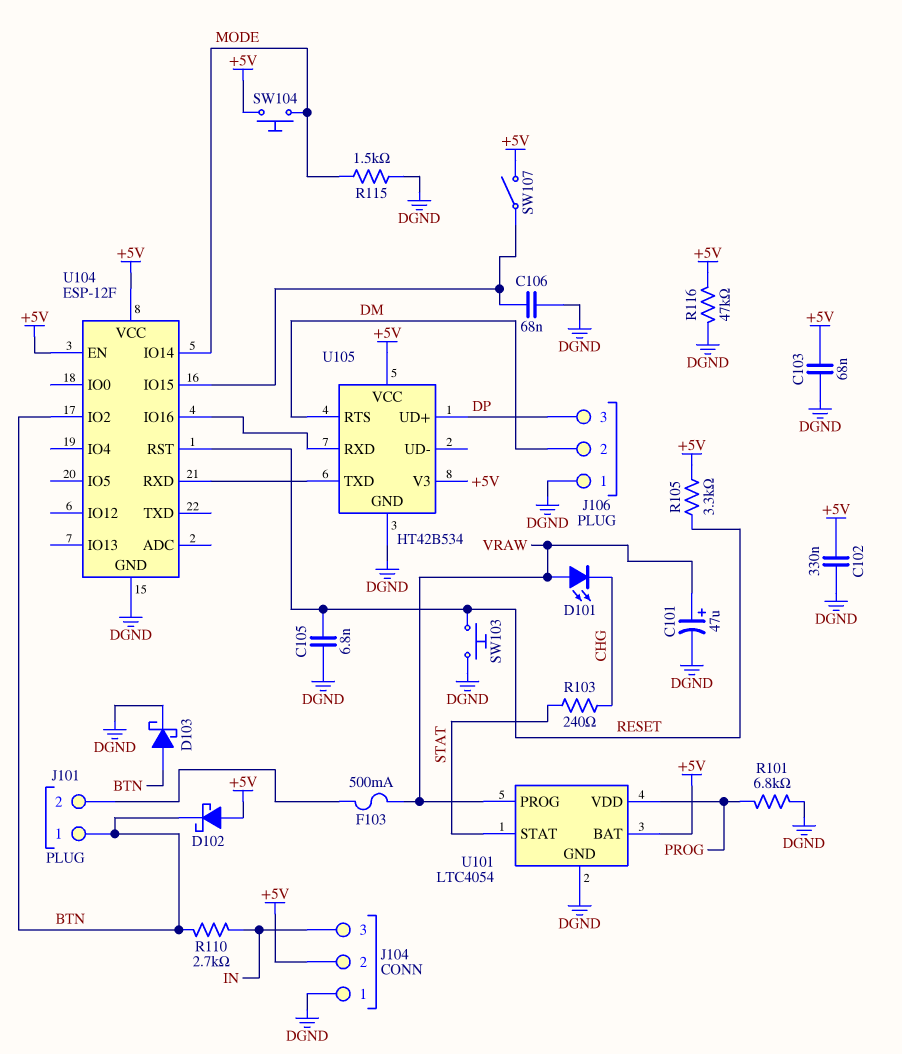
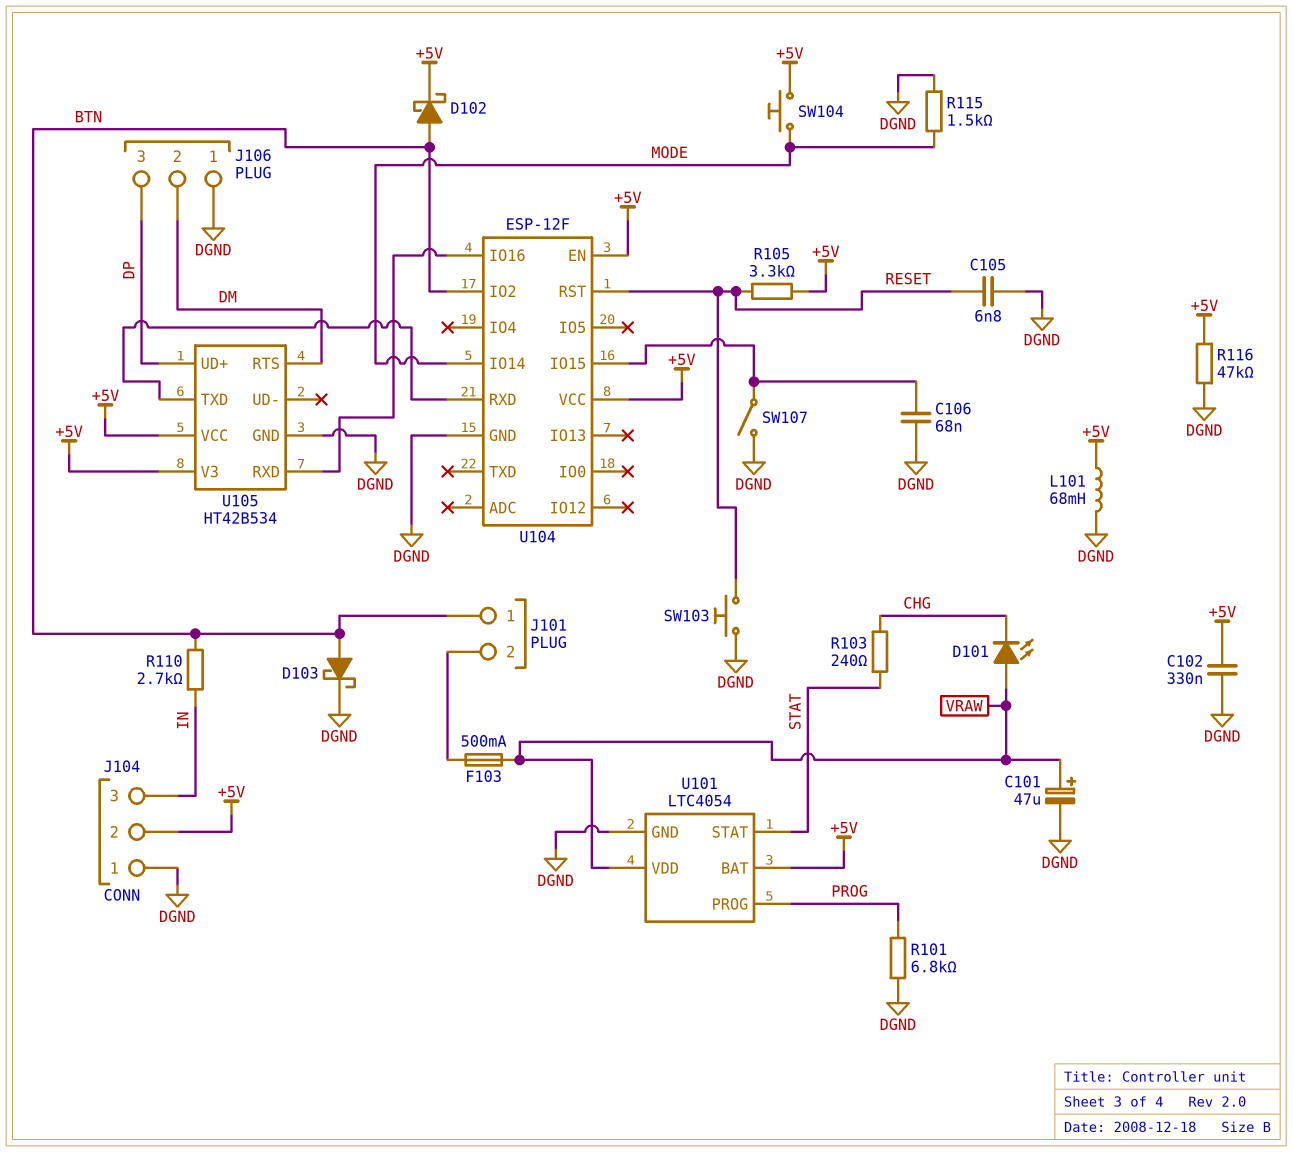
C103: 68nF (+5V, DGND) -> none
D102: schottky (A +5V, K BTN) -> schottky (A BTN, K +5V)
L101: none -> 68mH (+5V, DGND)
SW107: switch (+5V, U104/IO15) -> switch (DGND, U104/IO15)
U101 pin PROG: VRAW -> PROG
U101 pin VDD: PROG -> VRAW

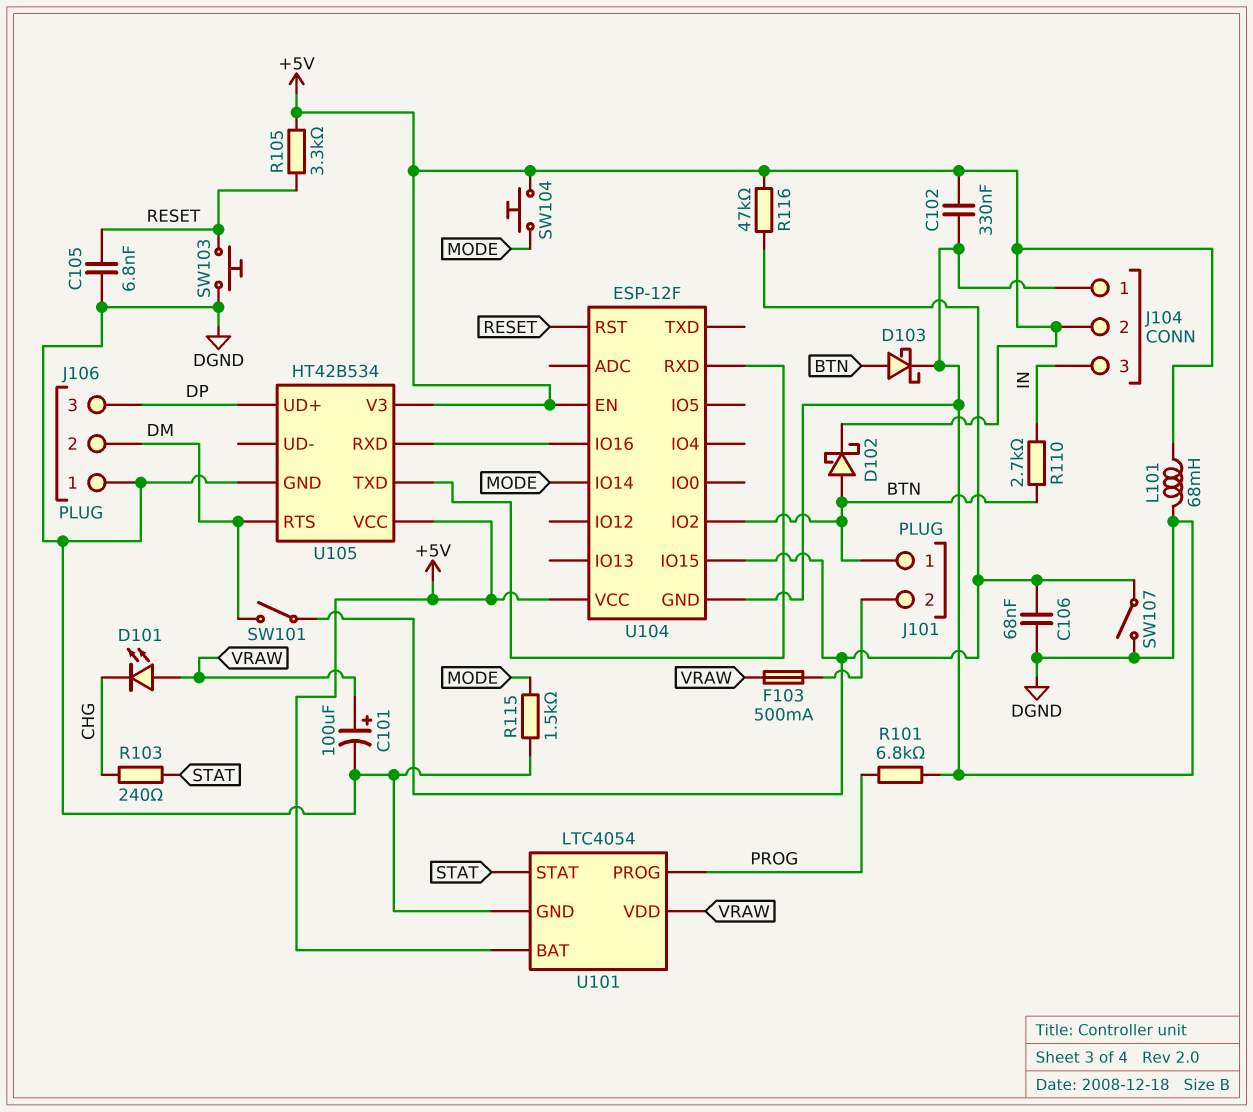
C101: 47uF (plus VRAW, minus DGND) -> 100uF (plus VRAW, minus DGND)
R116: 47k (+5V, DGND) -> 47k (+5V, U104/IO15)
SW101: none -> switch (DM, U104/IO15)

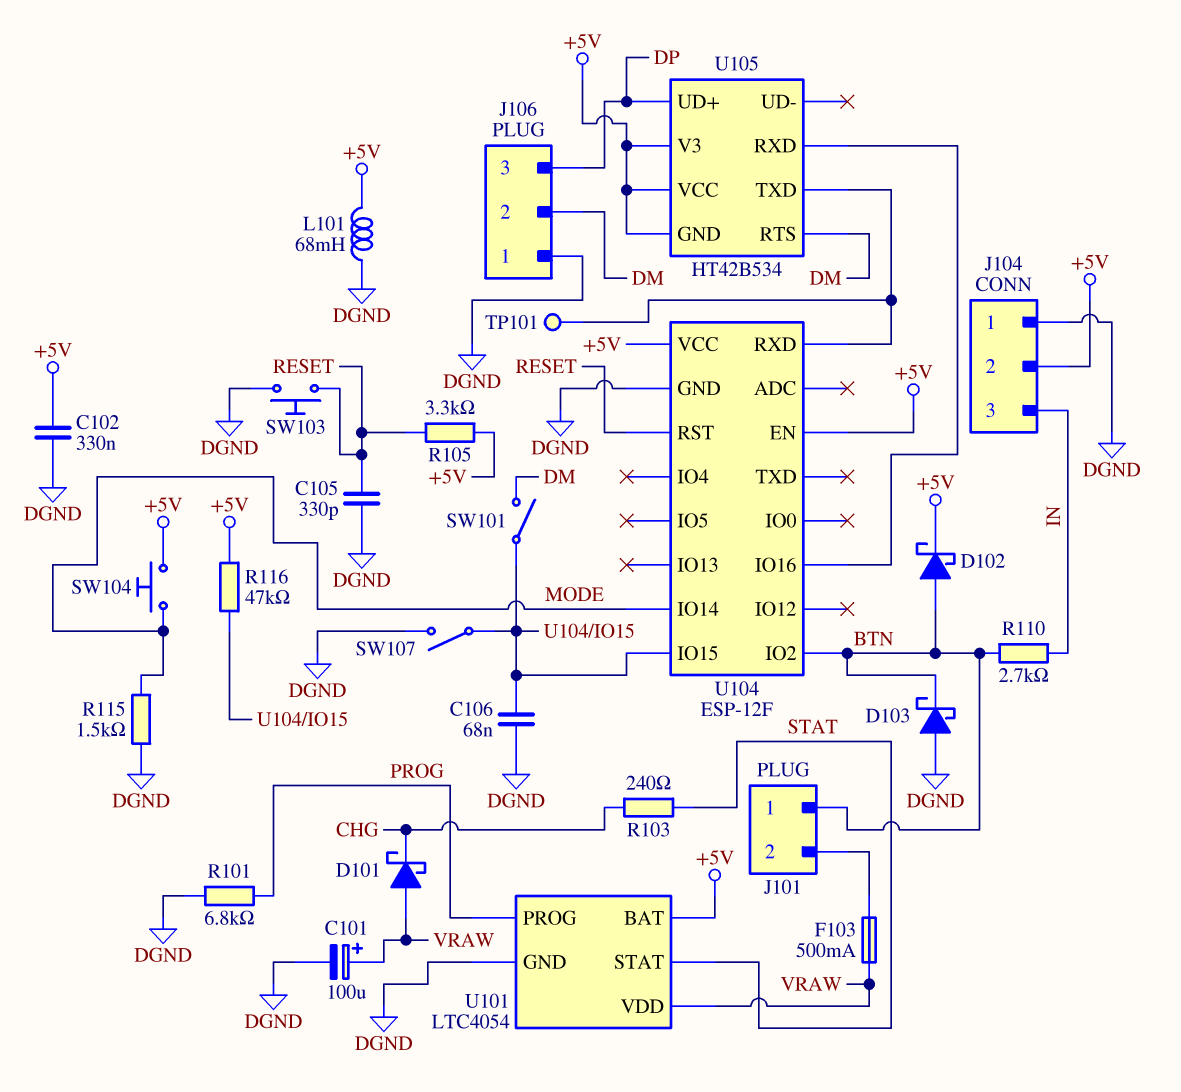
C105: 6.8nF (DGND, RESET) -> 330pF (DGND, RESET)
D101: LED (A VRAW, K CHG) -> schottky (A VRAW, K CHG)
D103: schottky (A BTN, K DGND) -> schottky (A DGND, K BTN)
TP101: none -> test point (U104/RXD)
U105 pin GND: DGND -> +5V

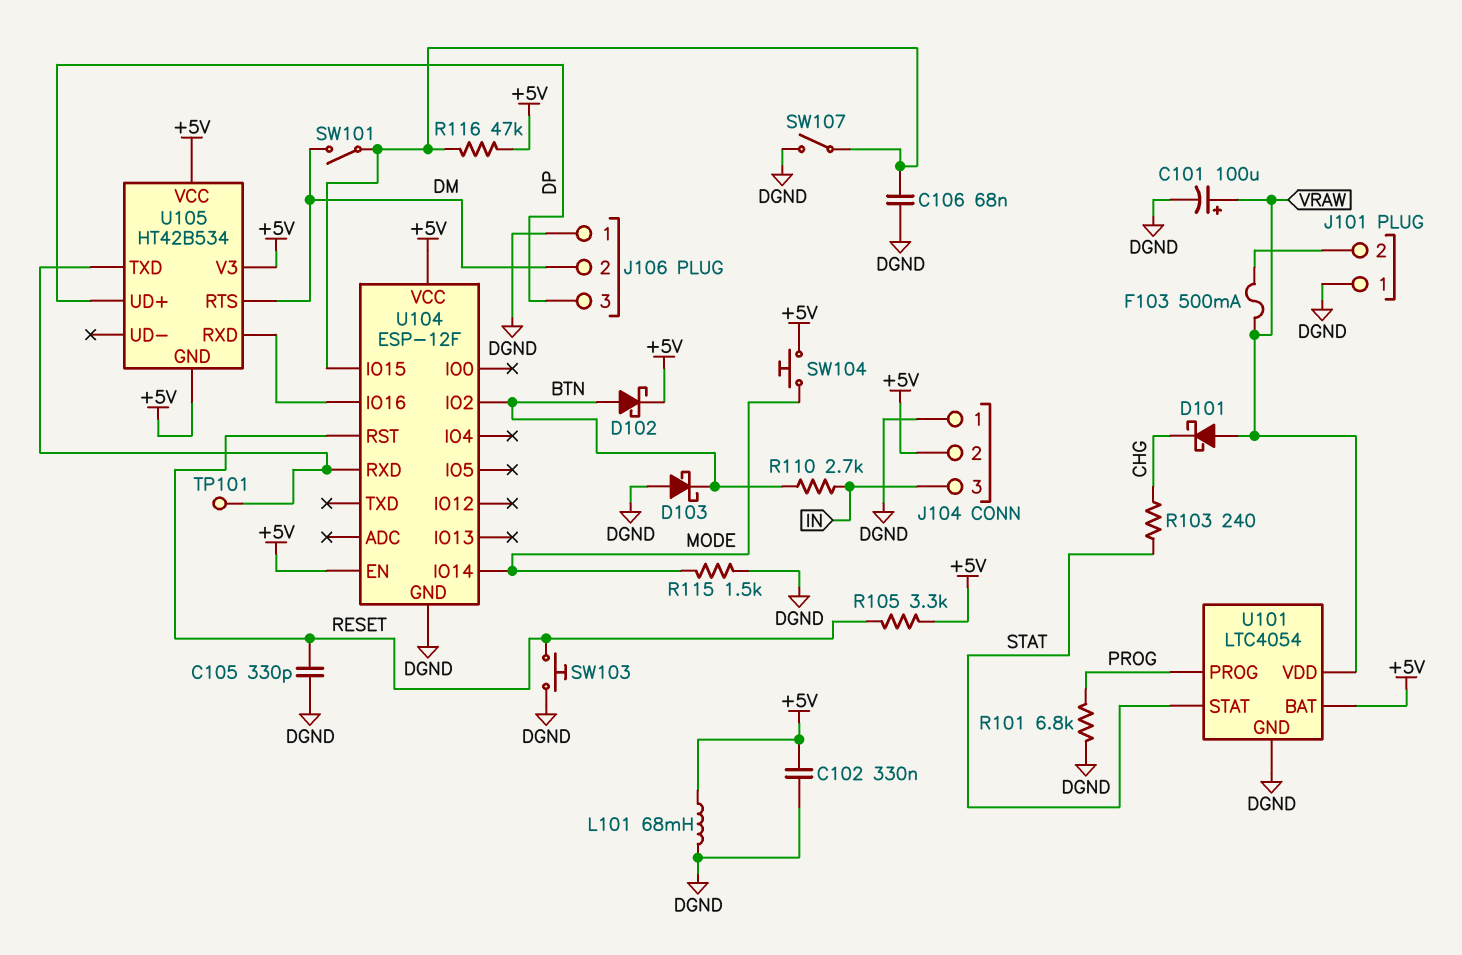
J101 pin 1: BTN -> DGND

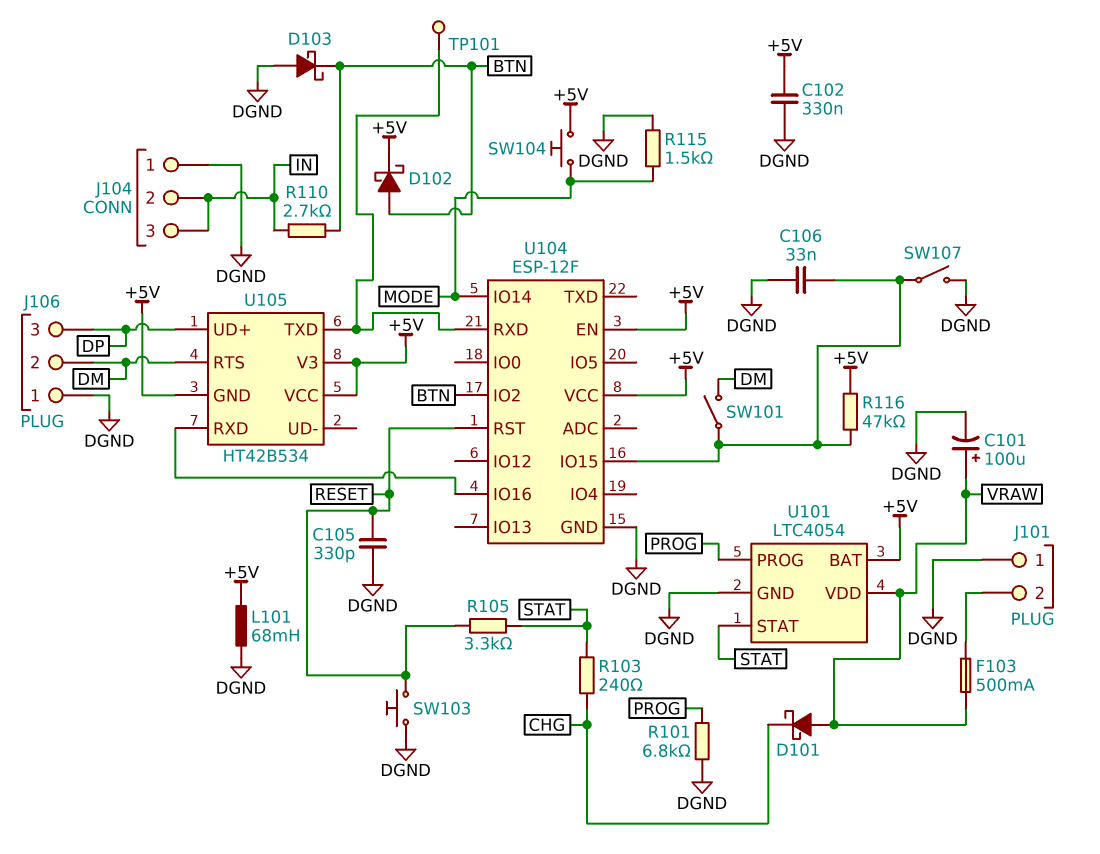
C106: 68nF (DGND, U104/IO15) -> 33nF (DGND, U104/IO15)
J104 pin 2: +5V -> IN
R105: 3.3k (+5V, RESET) -> 3.3k (RESET, STAT)

